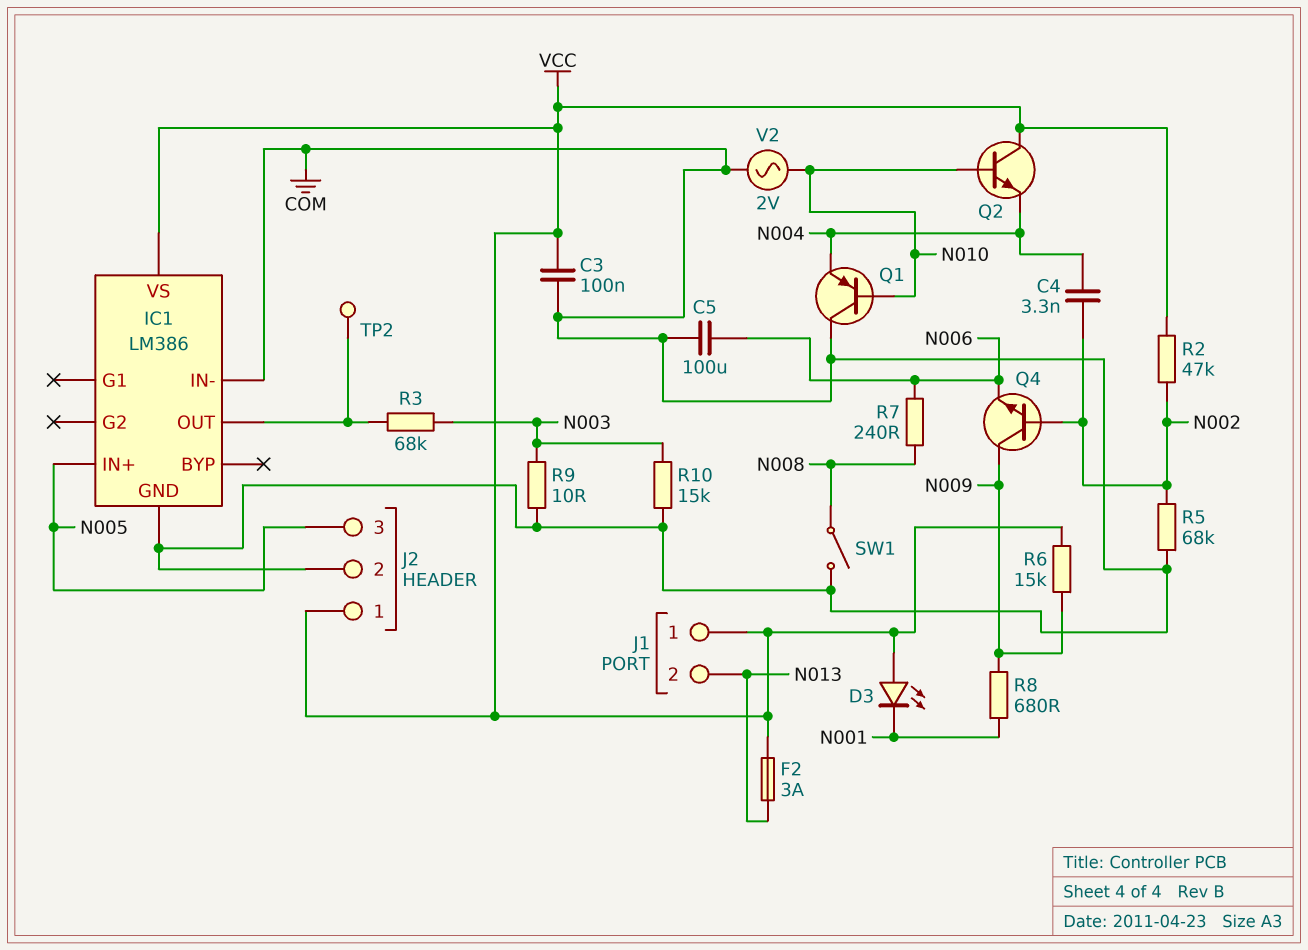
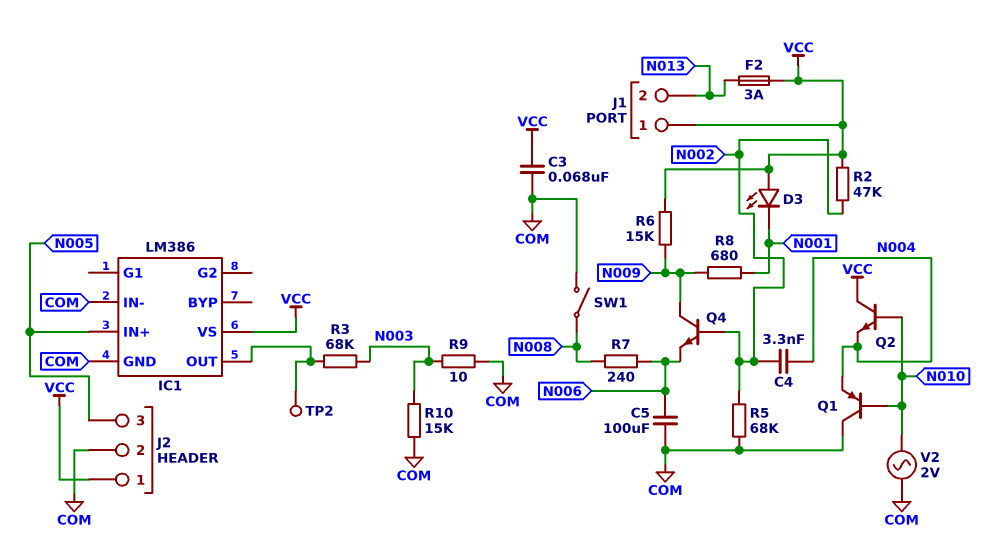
C3: 100nF (COM, VCC) -> 68nF (COM, VCC)

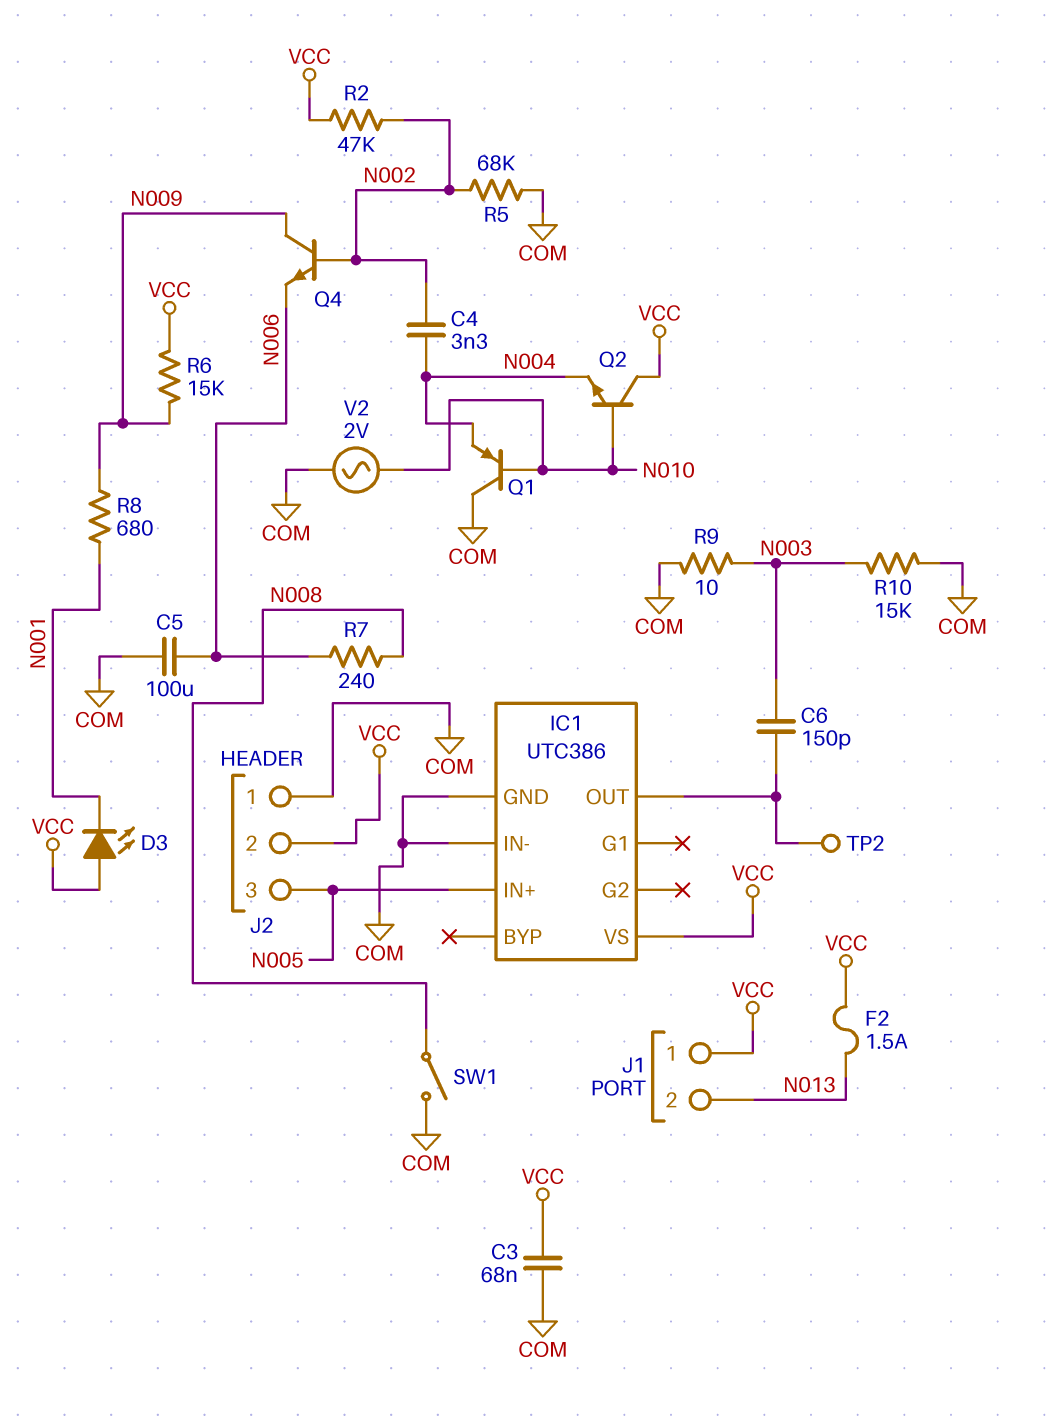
C6: none -> 150pF (IC1/OUT, N003)
F2: 3A (N013, VCC) -> 1.5A (N013, VCC)
IC1: LM386 -> UTC386
J2 pin 1: VCC -> COM
J2 pin 2: COM -> VCC
R3: 68k (IC1/OUT, N003) -> none

